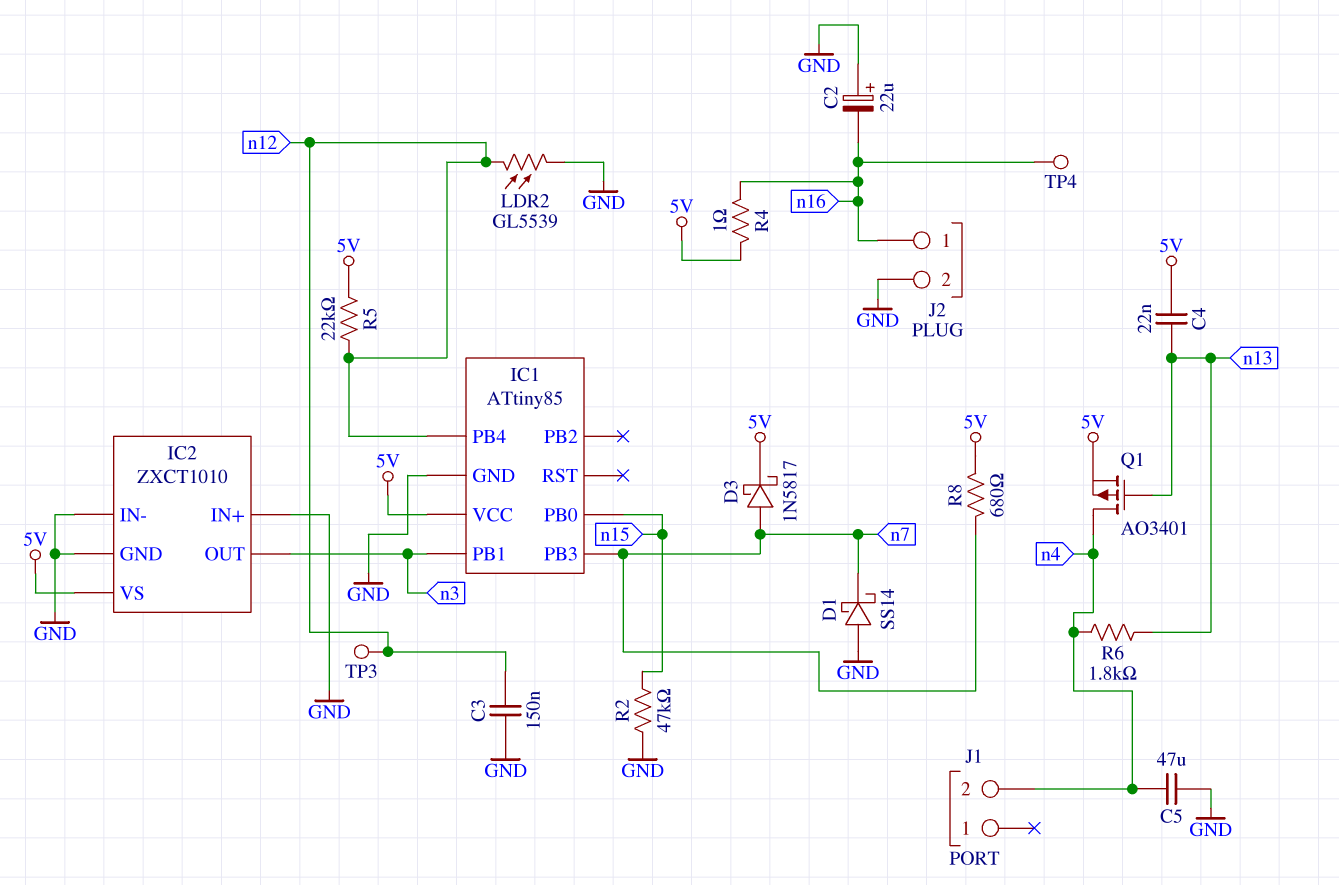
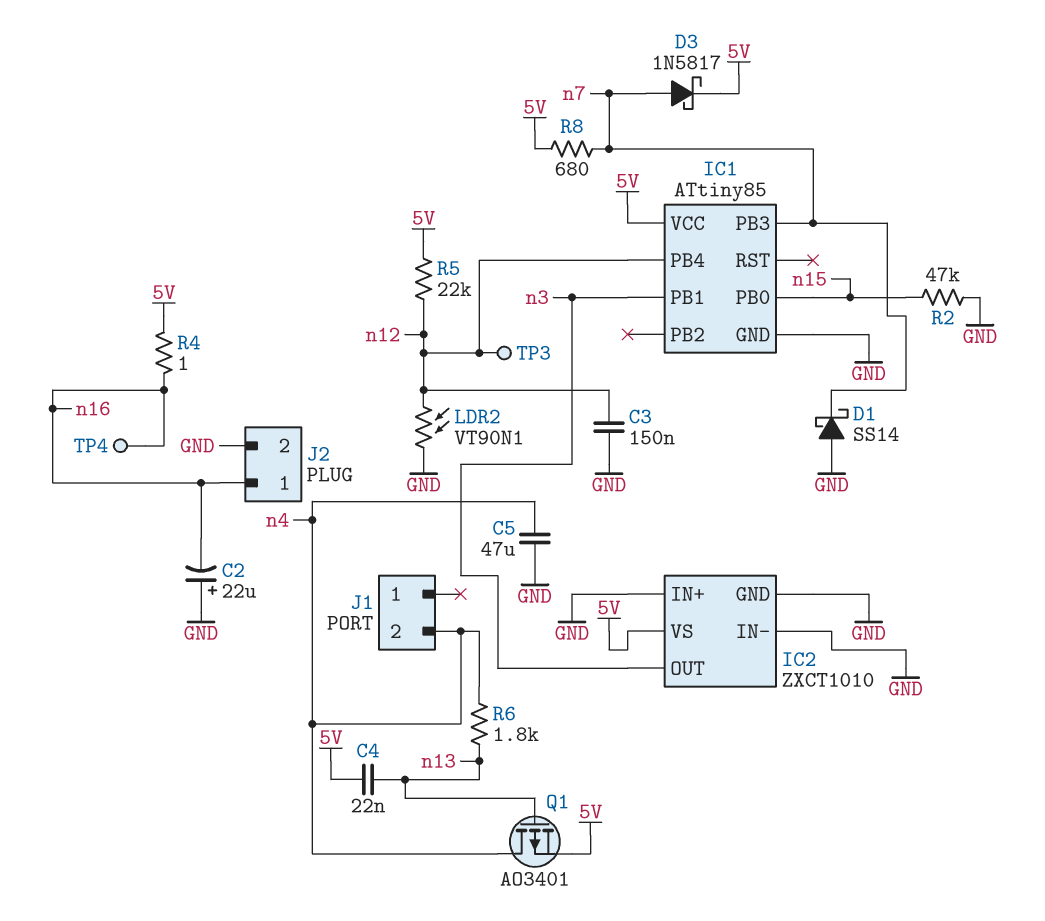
LDR2: GL5539 (GND, n12) -> VT90N1 (GND, n12)

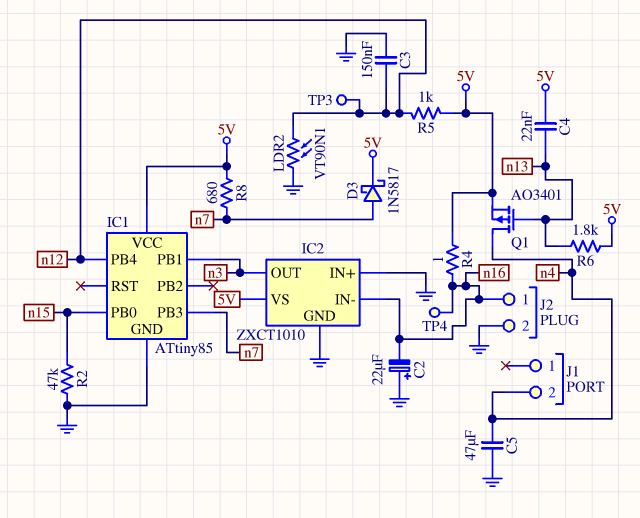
D1: schottky SS14 (A GND, K n7) -> none
IC2 pin IN-: GND -> n16
R5: 22k (5V, n12) -> 1k (5V, n12)
R6: 1.8k (n4, n13) -> 1.8k (5V, n13)

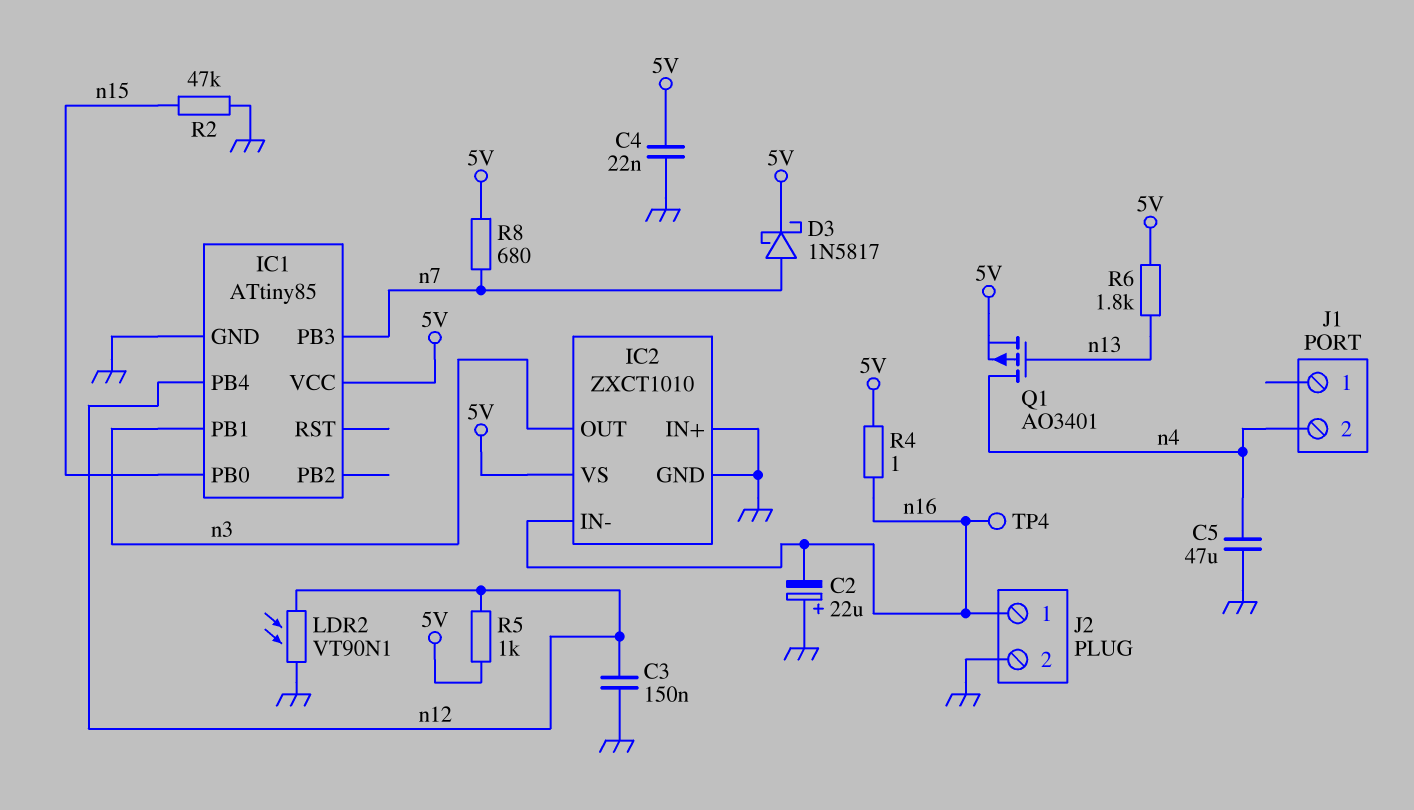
C4: 22nF (5V, n13) -> 22nF (5V, GND)
TP3: test point (n12) -> none

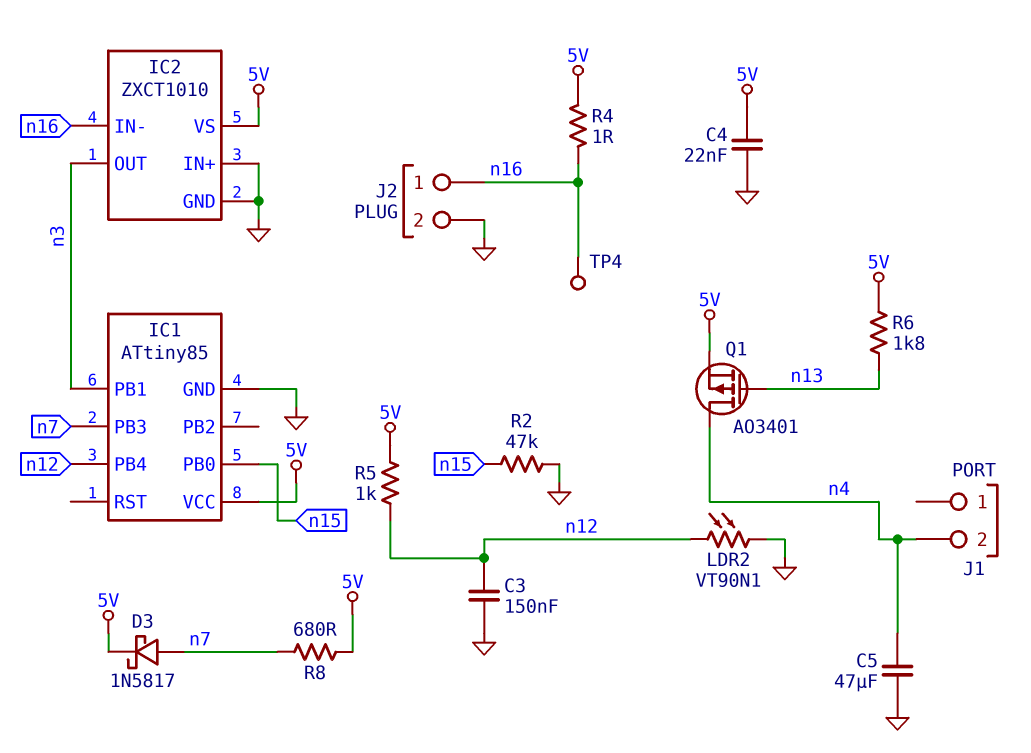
C2: 22uF (plus GND, minus n16) -> none

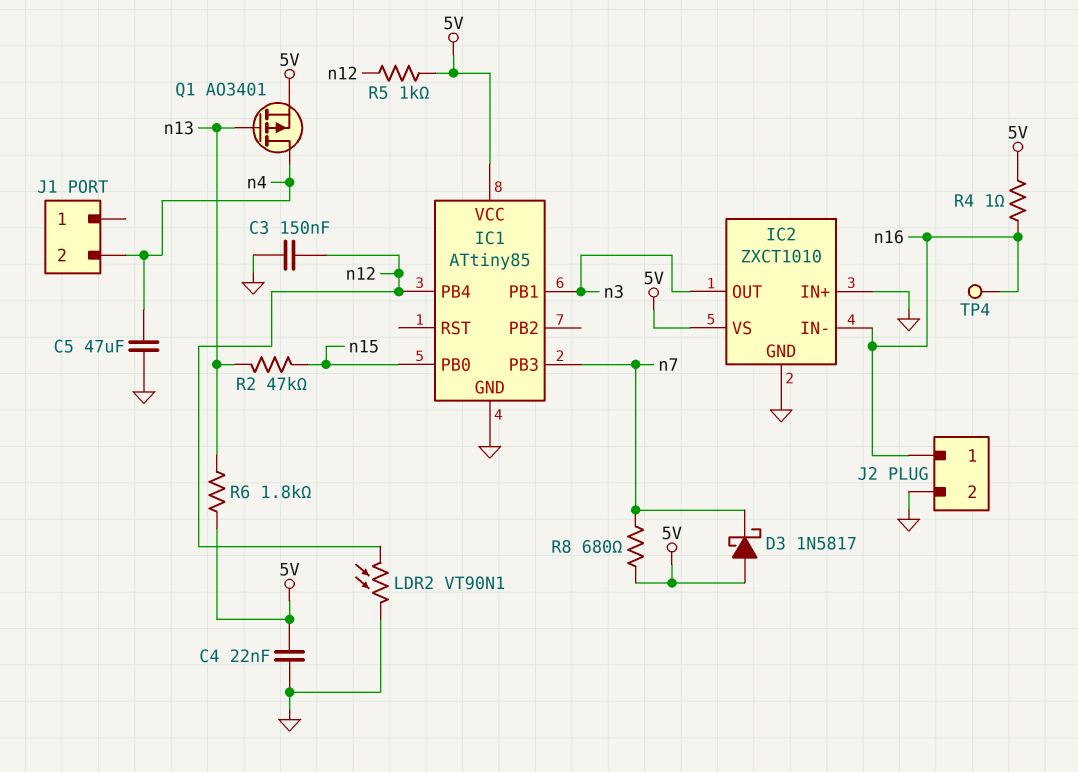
D3: schottky 1N5817 (A n7, K 5V) -> schottky 1N5817 (A 5V, K n7)
R2: 47k (GND, n15) -> 47k (n13, n15)

